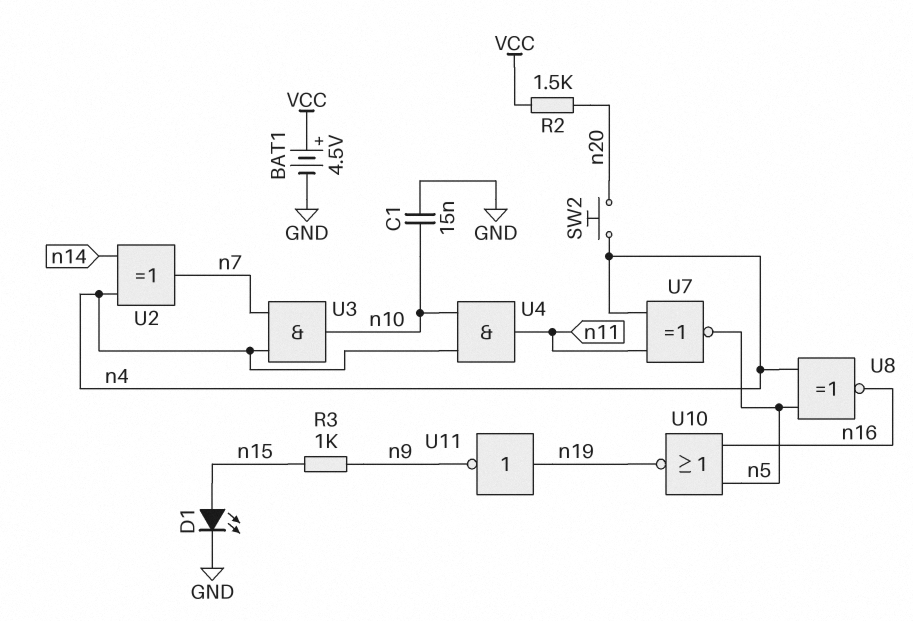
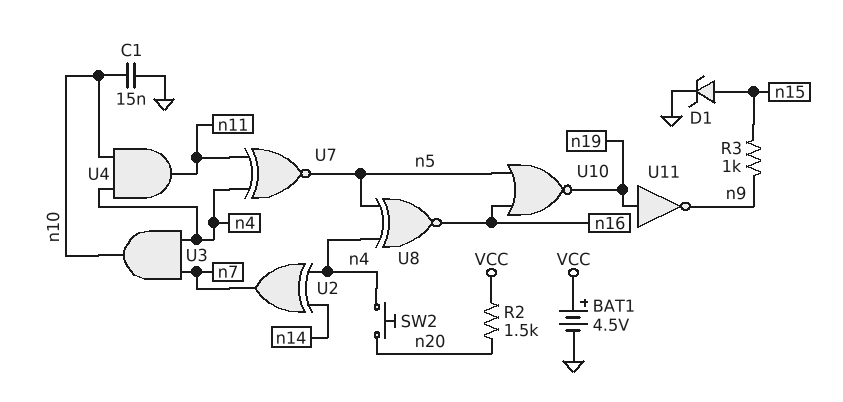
D1: LED (A n15, K GND) -> zener (A n15, K GND)

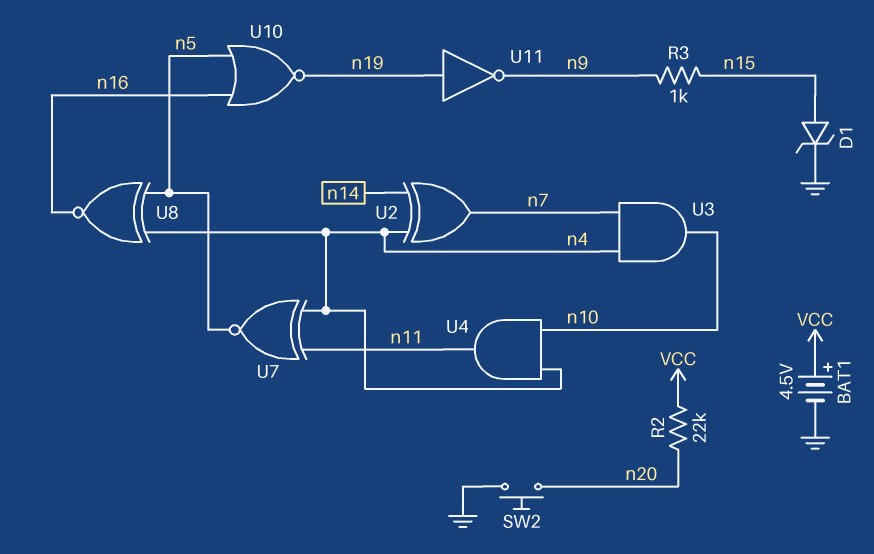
C1: 15nF (GND, n10) -> none
R2: 1.5k (VCC, n20) -> 22k (VCC, n20)
SW2: button (n4, n20) -> button (GND, n20)

